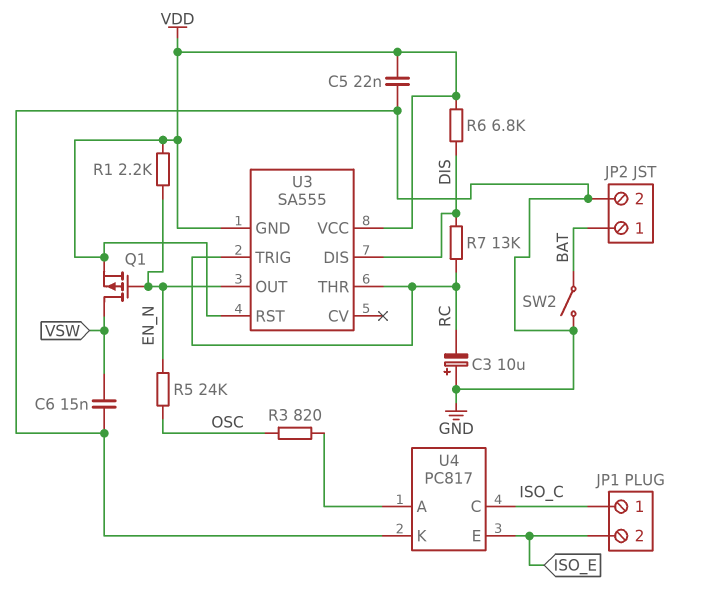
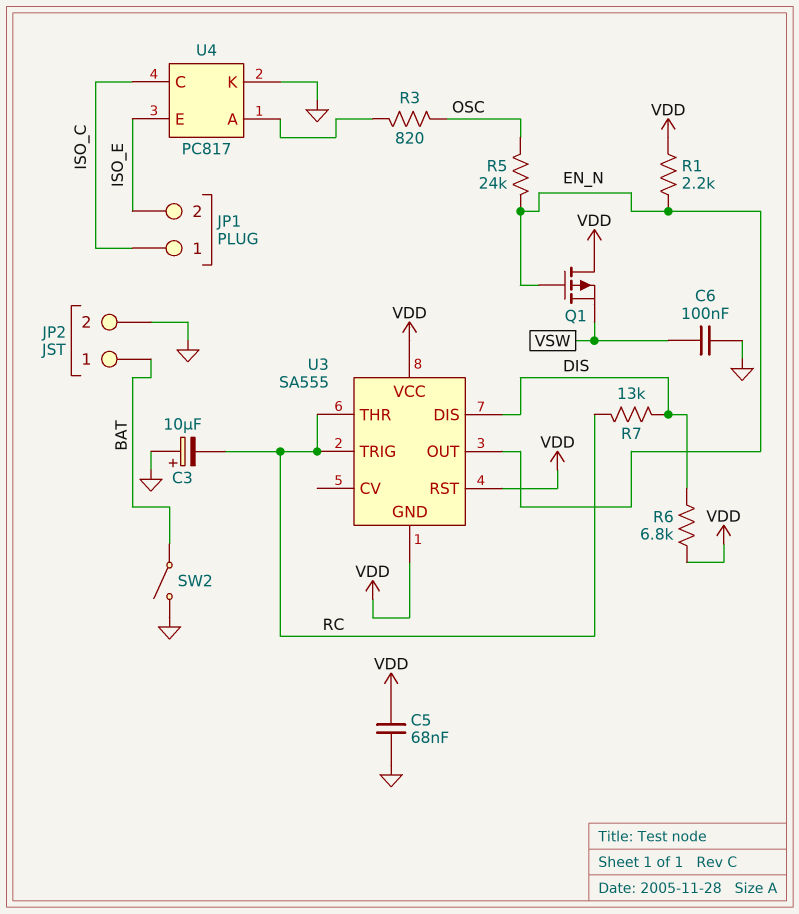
C5: 22nF (GND, VDD) -> 68nF (GND, VDD)
C6: 15nF (GND, VSW) -> 100nF (GND, VSW)
Q1: PMOS (G EN_N, D VSW, S VDD) -> PMOS (G EN_N, D VDD, S VSW)

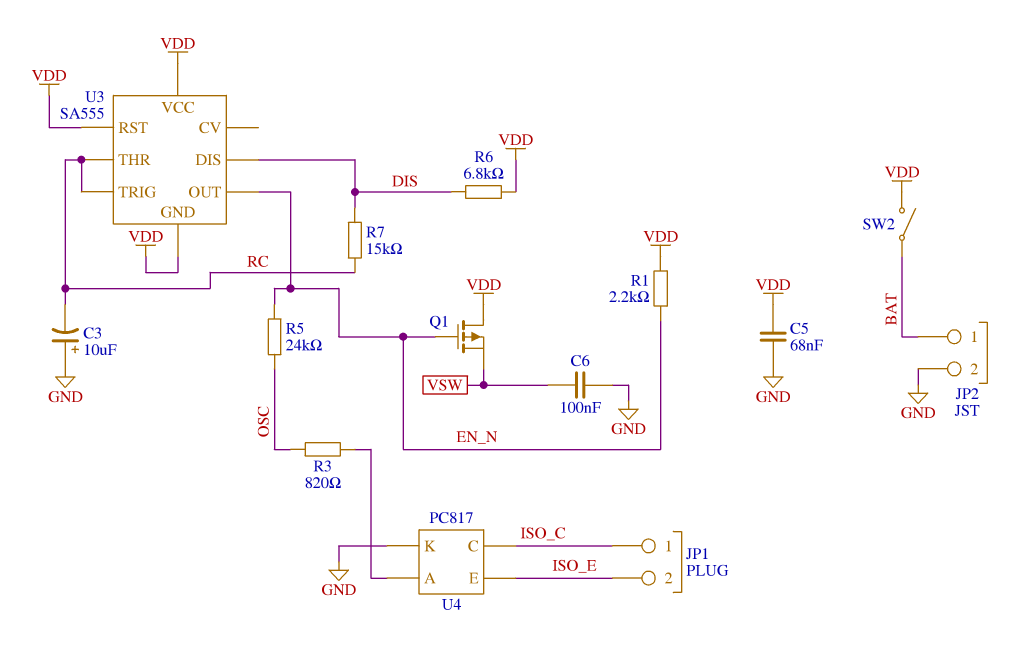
R7: 13k (DIS, RC) -> 15k (DIS, RC)
SW2: switch (BAT, GND) -> switch (BAT, VDD)

